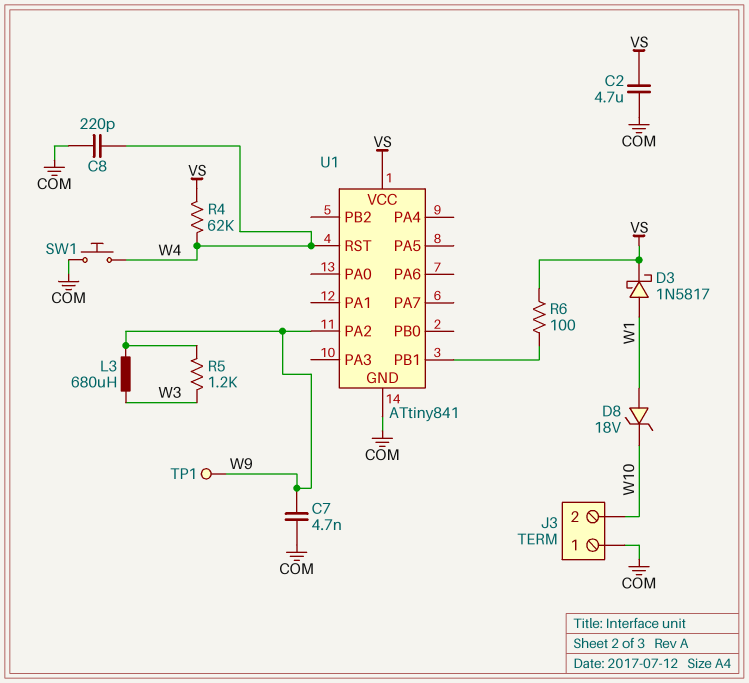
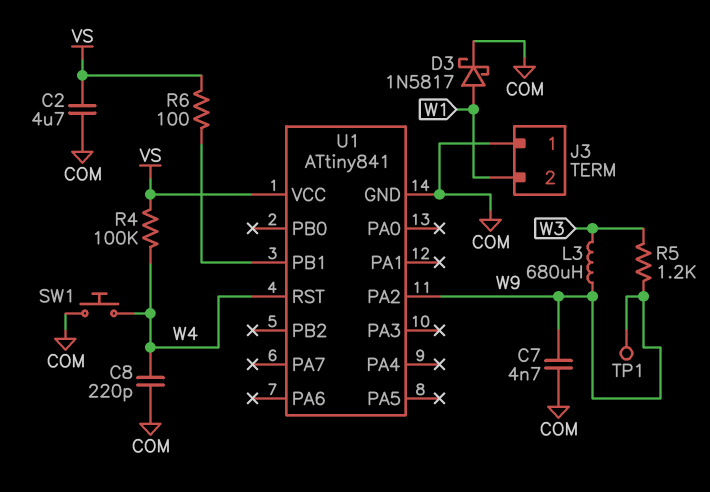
D3: schottky 1N5817 (A W1, K VS) -> schottky 1N5817 (A W1, K COM)
D8: zener 18V (A W1, K W10) -> none
J3 pin 2: W10 -> W1
R4: 62k (VS, W4) -> 100k (VS, W4)

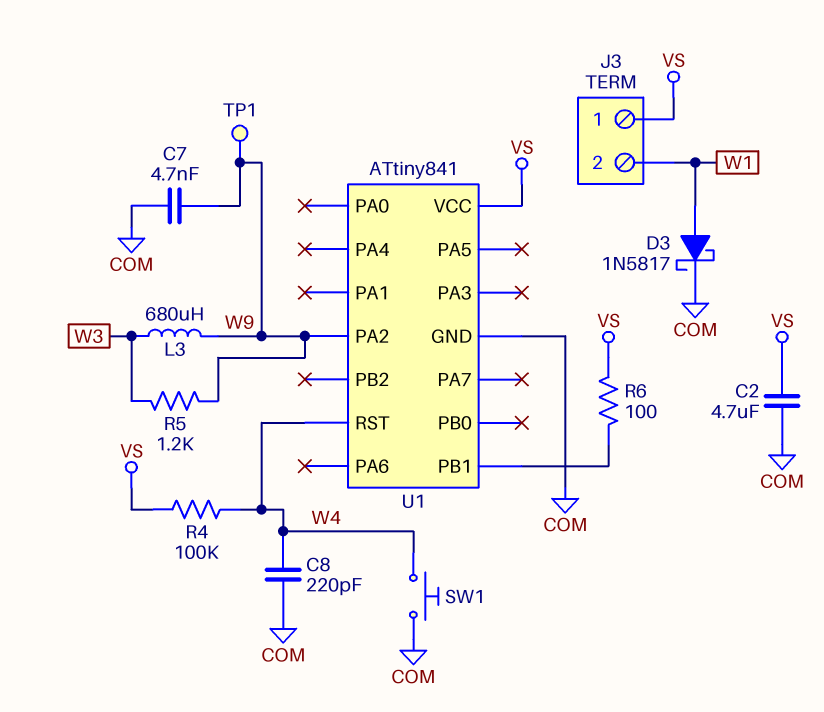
J3 pin 1: COM -> VS

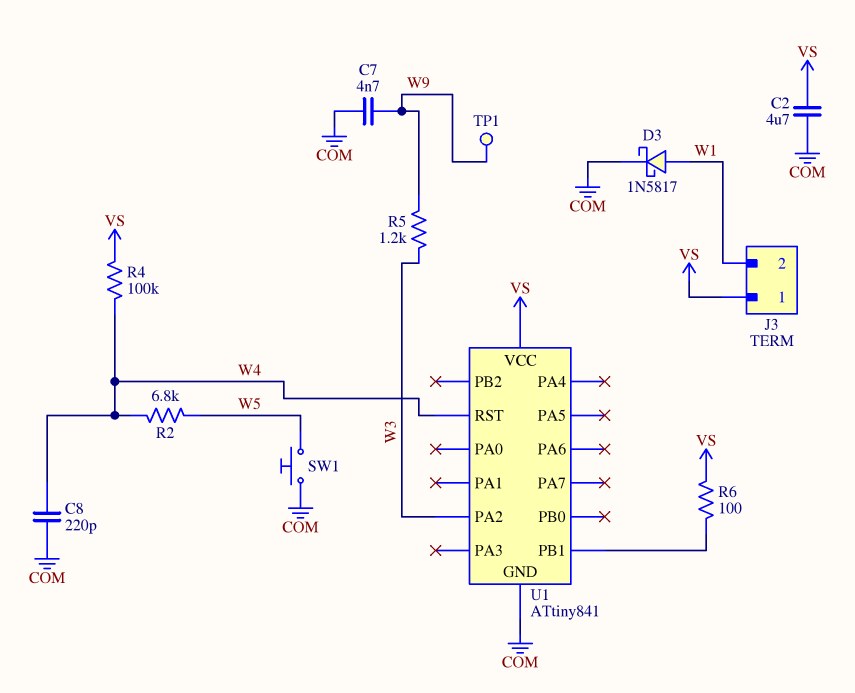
L3: 680uH (W3, W9) -> none
R2: none -> 6.8k (W4, W5)
SW1: button (COM, W4) -> button (COM, W5)
U1 pin PA2: W9 -> W3

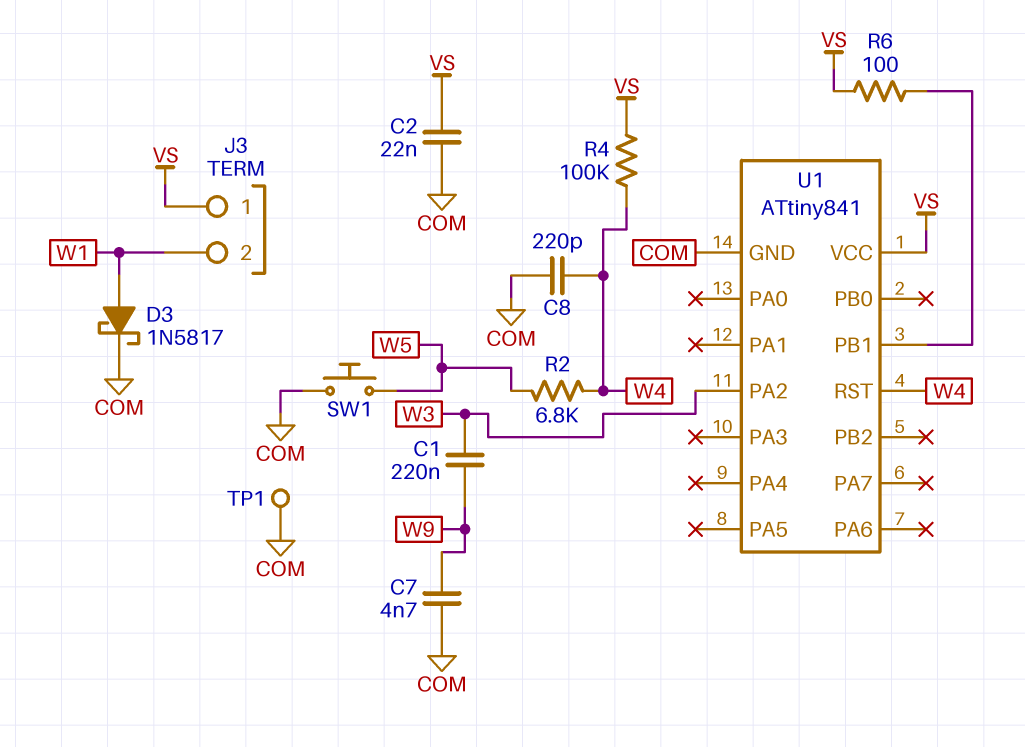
C1: none -> 220nF (W3, W9)
C2: 4.7uF (COM, VS) -> 22nF (COM, VS)
R5: 1.2k (W3, W9) -> none
TP1: test point (W9) -> test point (COM)

